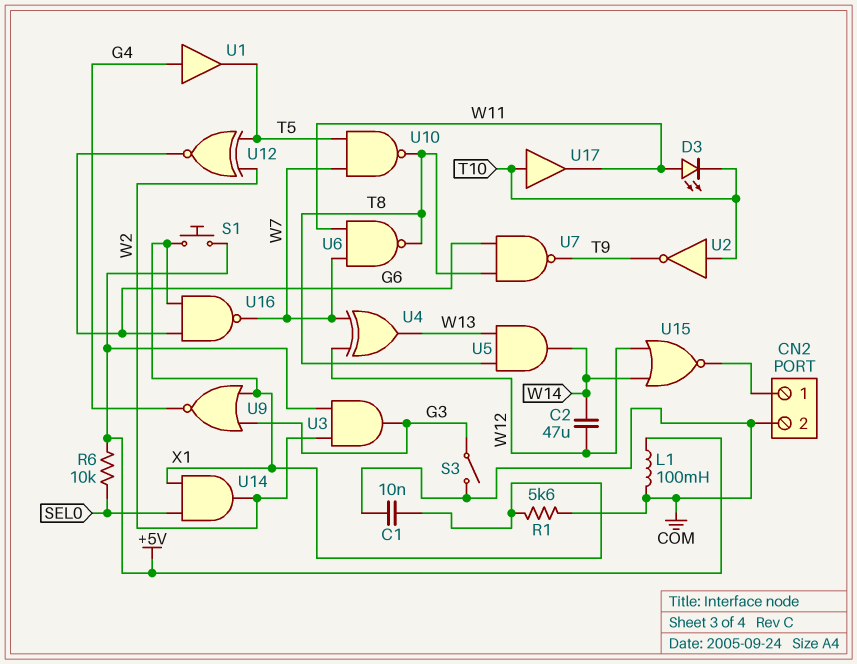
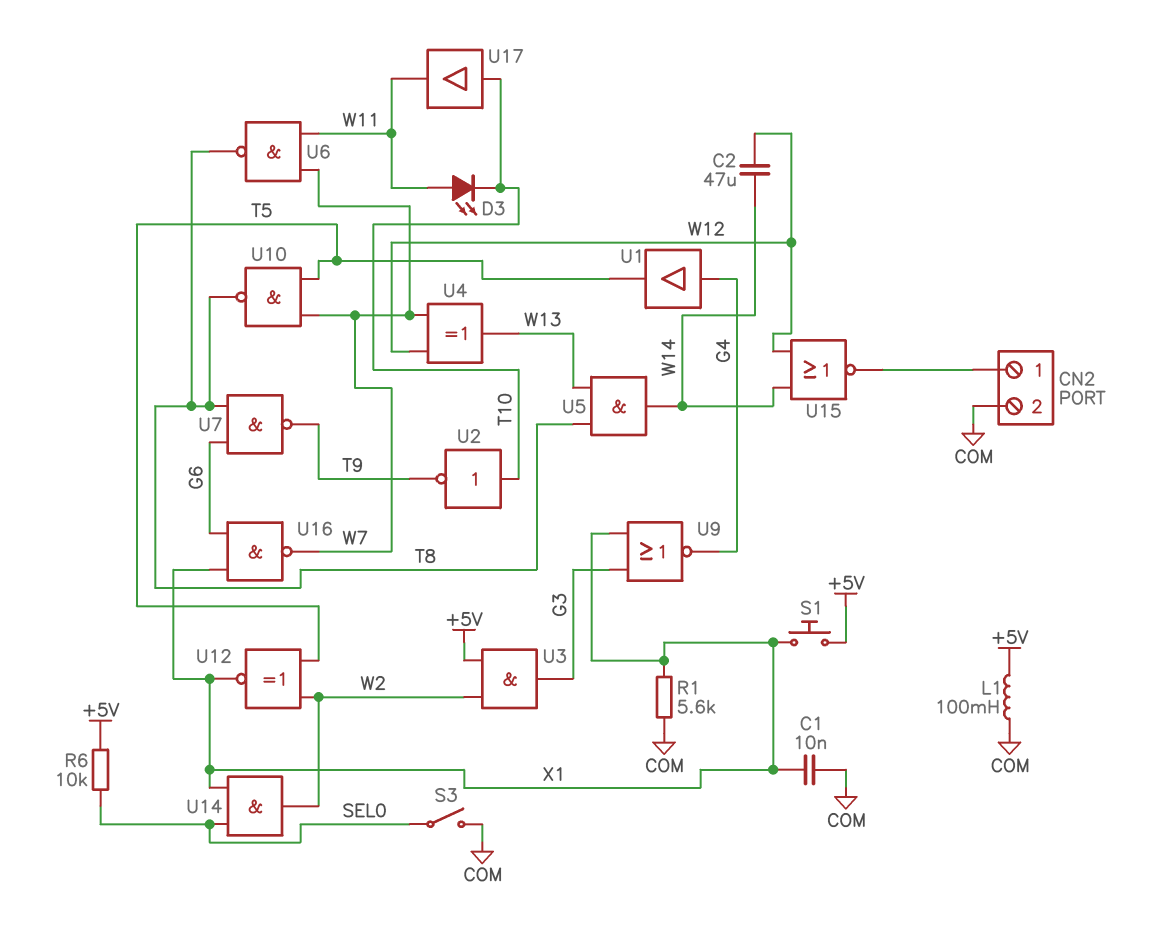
S3: switch (COM, G3) -> switch (COM, SEL0)
U12: XNOR (in T5, in W2, out G6) -> XNOR (in T5, in W2, out X1)

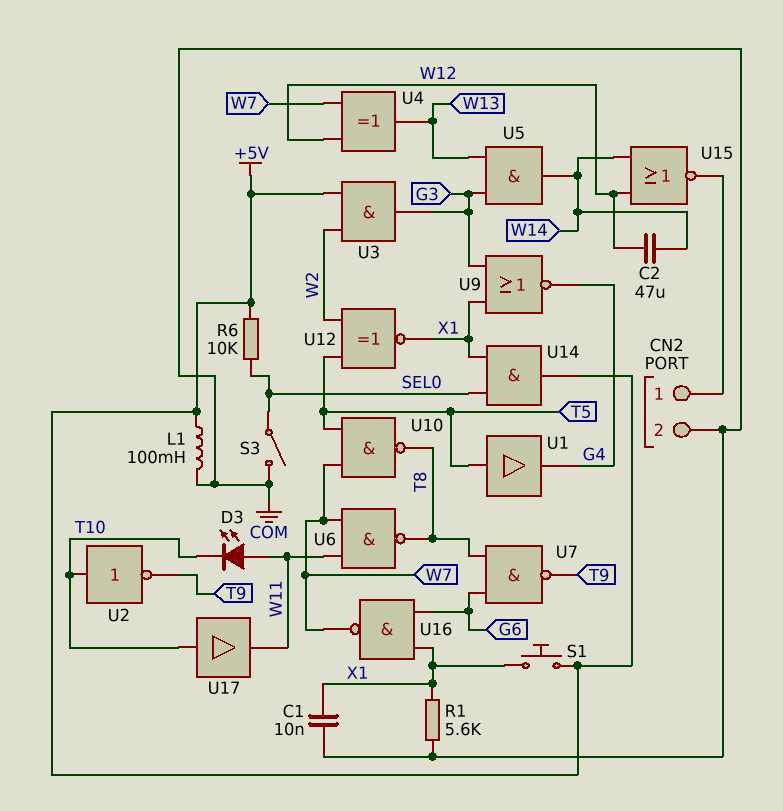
U1: buffer (in G4, out T5) -> buffer (in T5, out G4)
U5: AND (in T8, in W13, out W14) -> AND (in G3, in W13, out W14)
U14: AND (in SEL0, in X1, out W2) -> AND (in SEL0, in X1, out +5V)

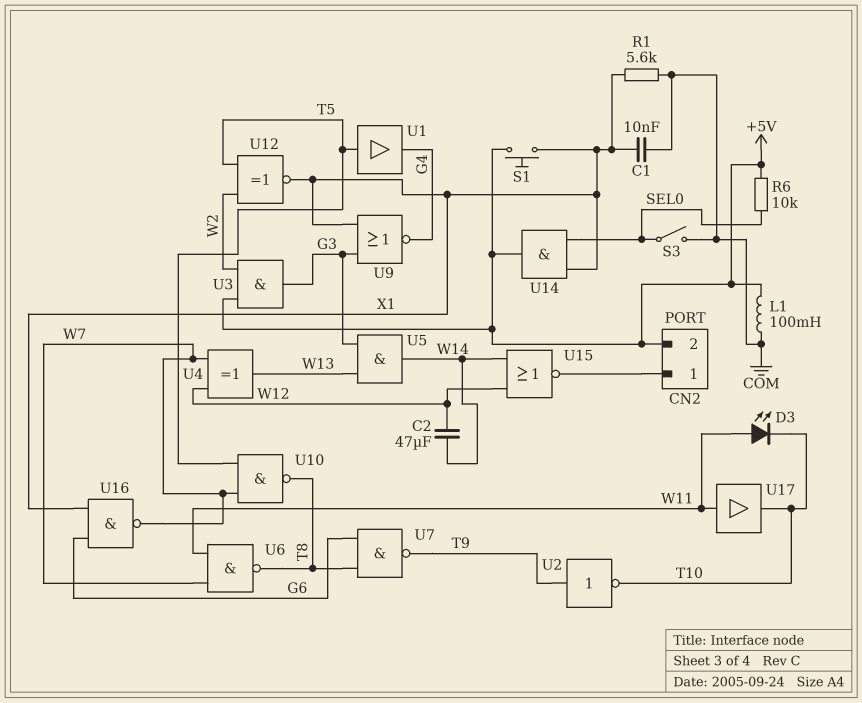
CN2 pin 2: COM -> +5V
U2: NOT (in T10, out T9) -> NOT (in T9, out T10)
U17: buffer (in T10, out W11) -> buffer (in W11, out T10)

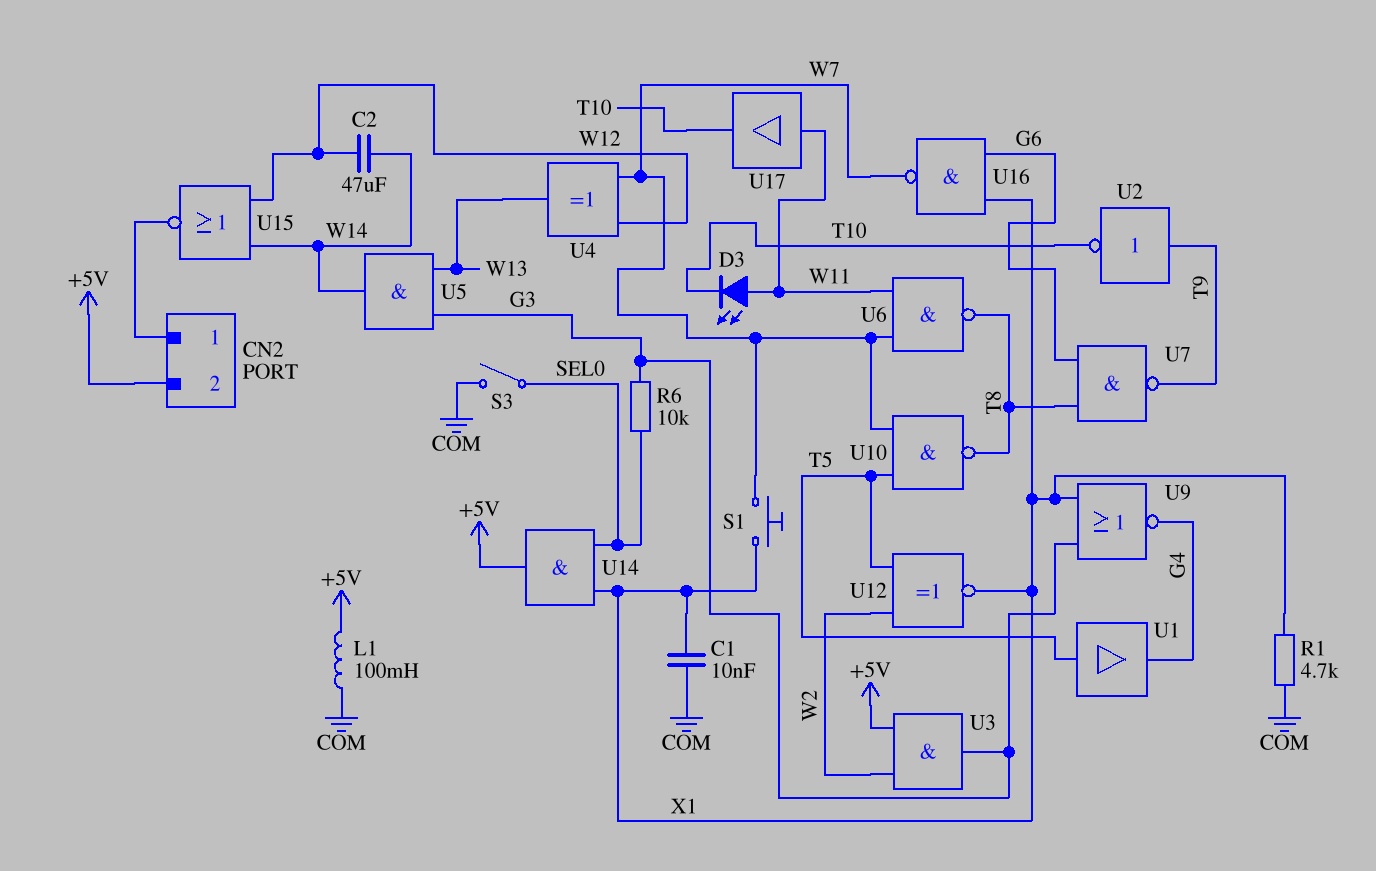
R1: 5.6k (COM, X1) -> 4.7k (COM, X1)
R6: 10k (+5V, SEL0) -> 10k (G3, SEL0)
S1: button (+5V, X1) -> button (W7, X1)

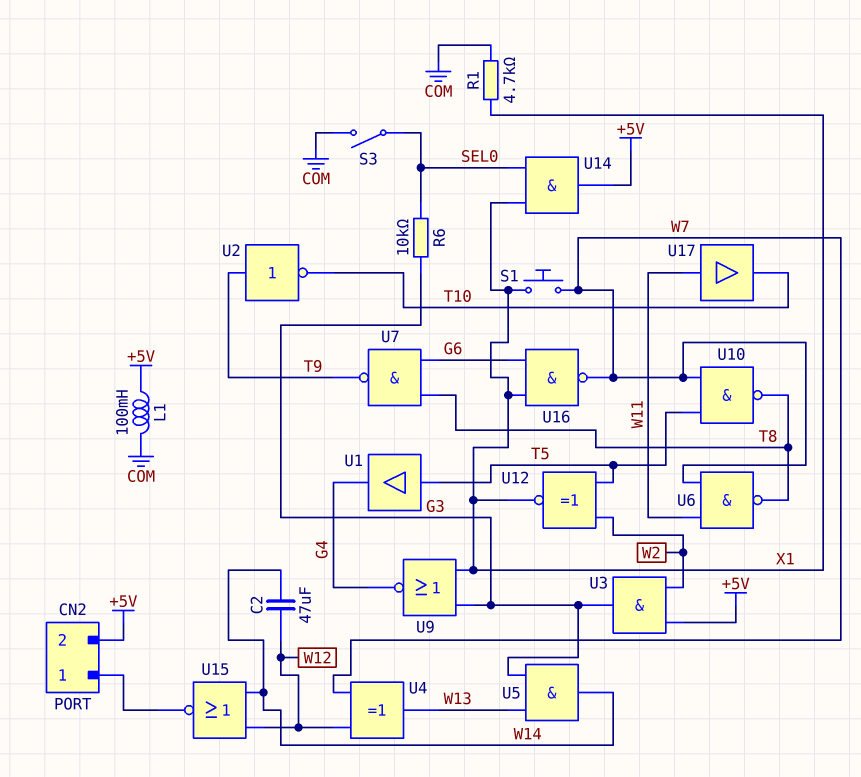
C1: 10nF (COM, X1) -> none
D3: LED (A W11, K T10) -> none

